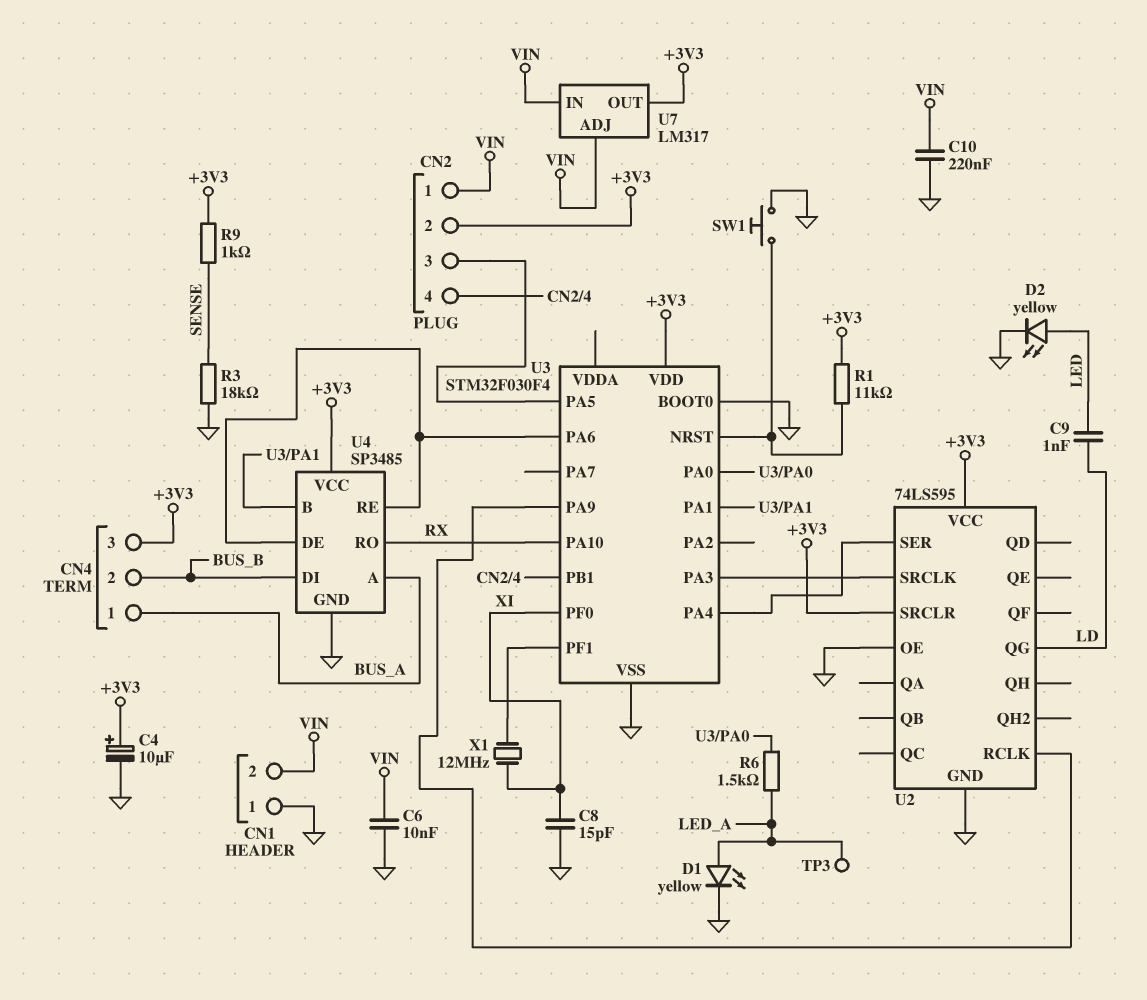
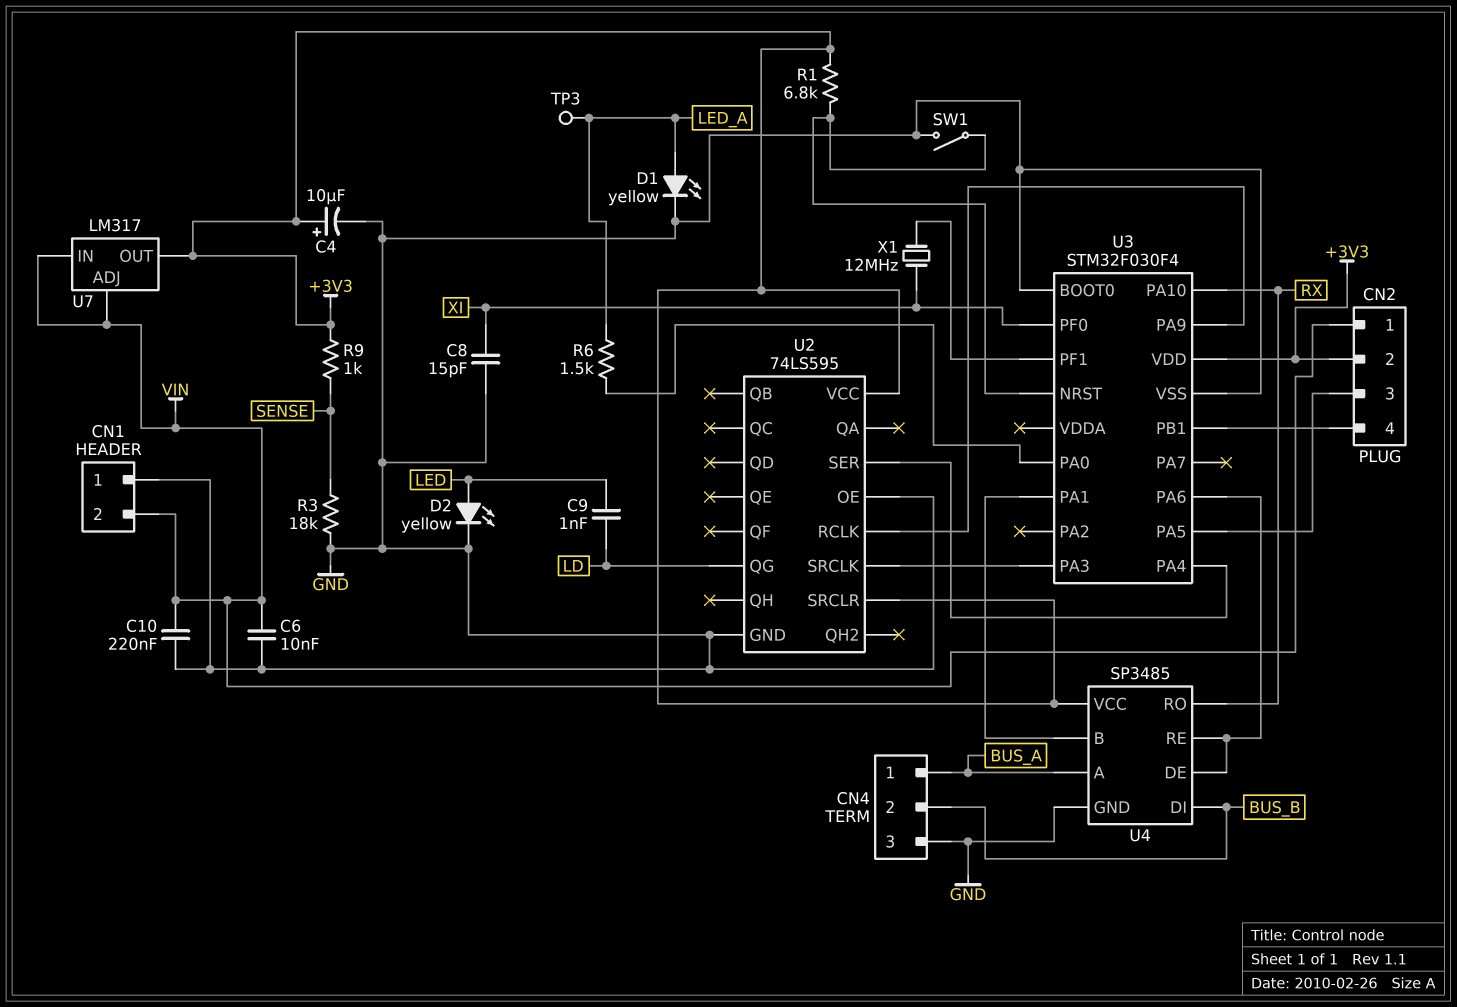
CN4 pin 3: +3V3 -> GND
R1: 11k (+3V3, U3/NRST) -> 6.8k (+3V3, U3/NRST)
SW1: button (GND, U3/NRST) -> switch (GND, U3/NRST)

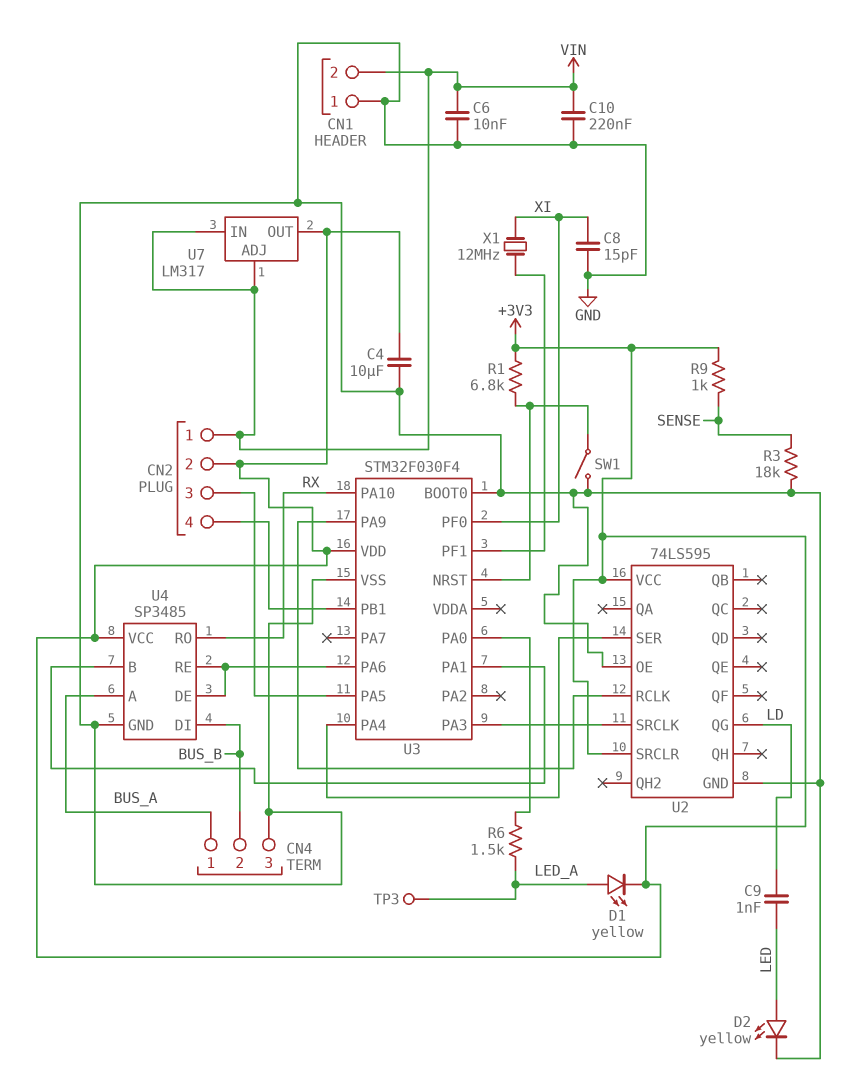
C4: 10uF (plus +3V3, minus GND) -> 10uF (+3V3, GND)
D1: LED yellow (A LED_A, K GND) -> LED yellow (A LED_A, K +3V3)

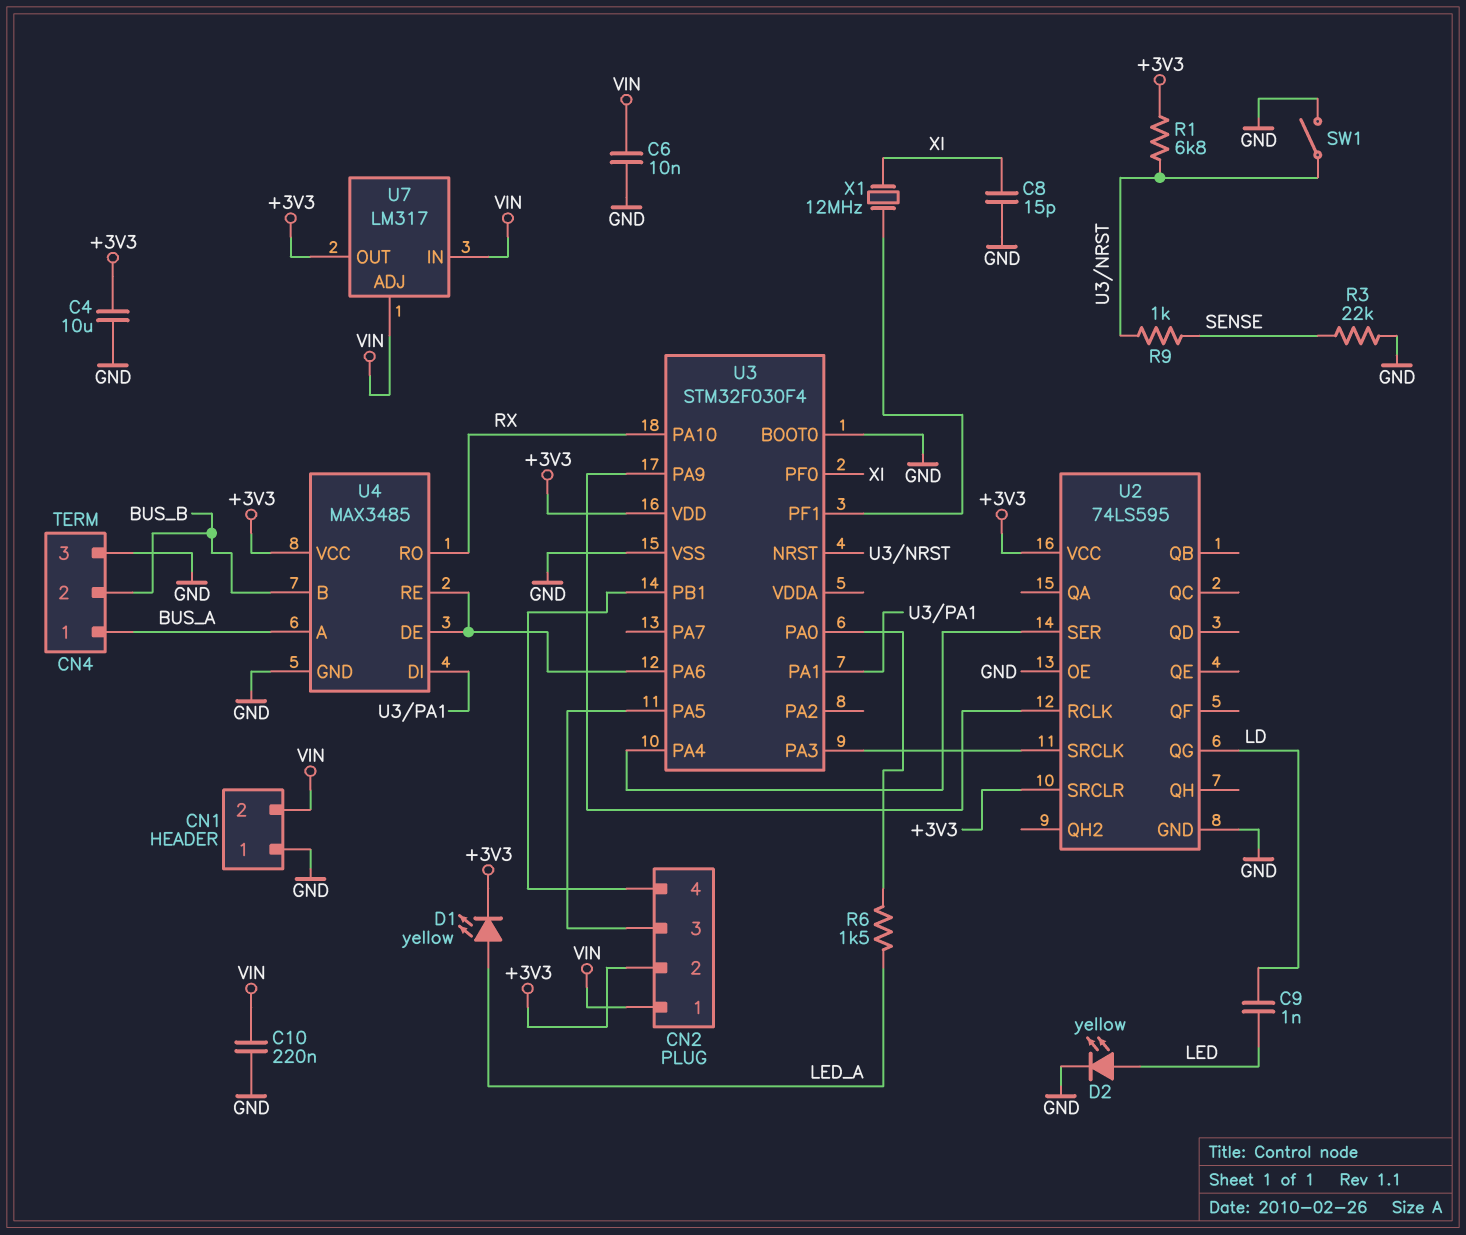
R3: 18k (GND, SENSE) -> 22k (GND, SENSE)
R9: 1k (+3V3, SENSE) -> 1k (SENSE, U3/NRST)
TP3: test point (LED_A) -> none
U4: SP3485 -> MAX3485
U4 pin B: U3/PA1 -> BUS_B
U4 pin DI: BUS_B -> U3/PA1

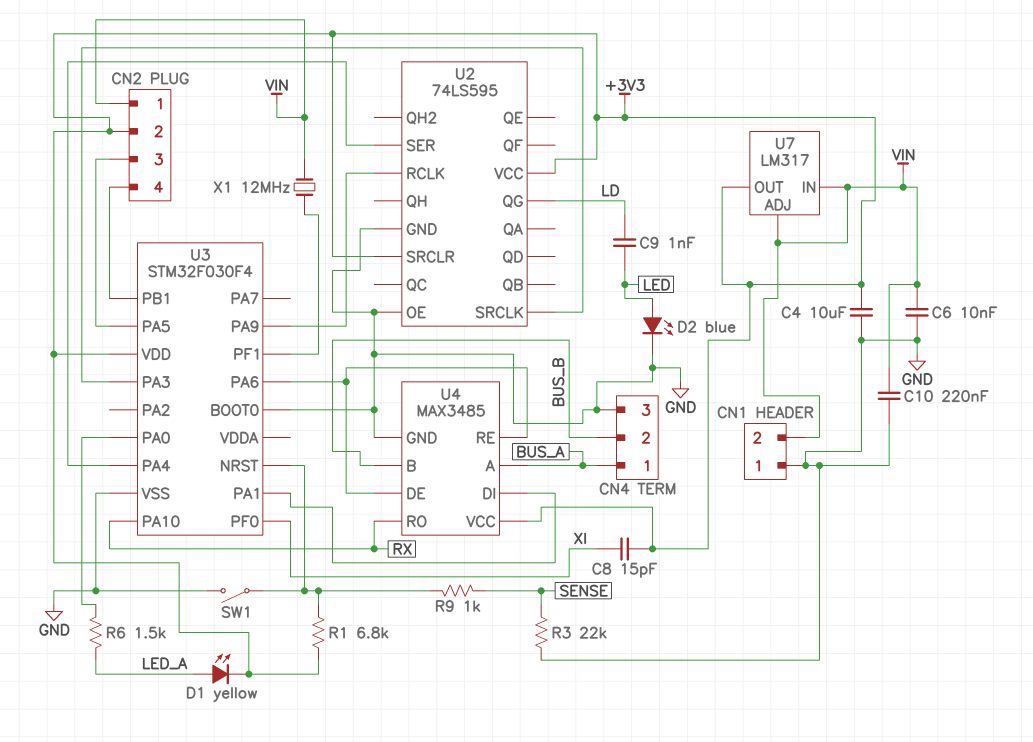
C8: 15pF (GND, XI) -> 15pF (+3V3, XI)
D2: LED yellow (A LED, K GND) -> LED blue (A LED, K GND)
X1: 12MHz (U3/PF1, XI) -> 12MHz (U3/PF1, VIN)

